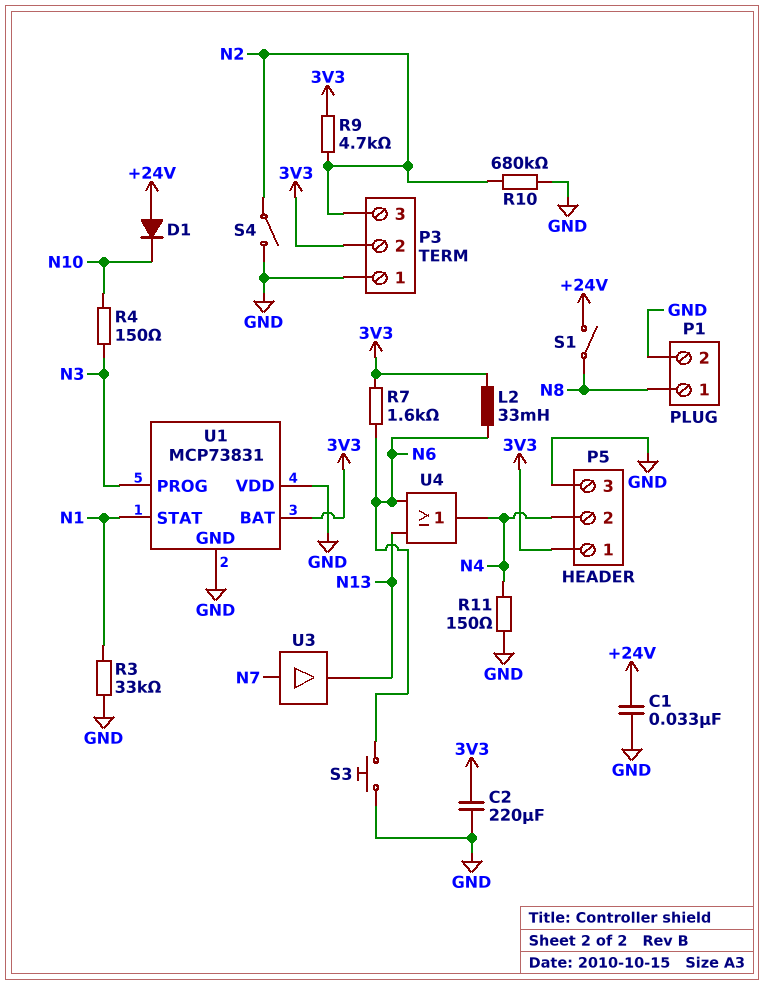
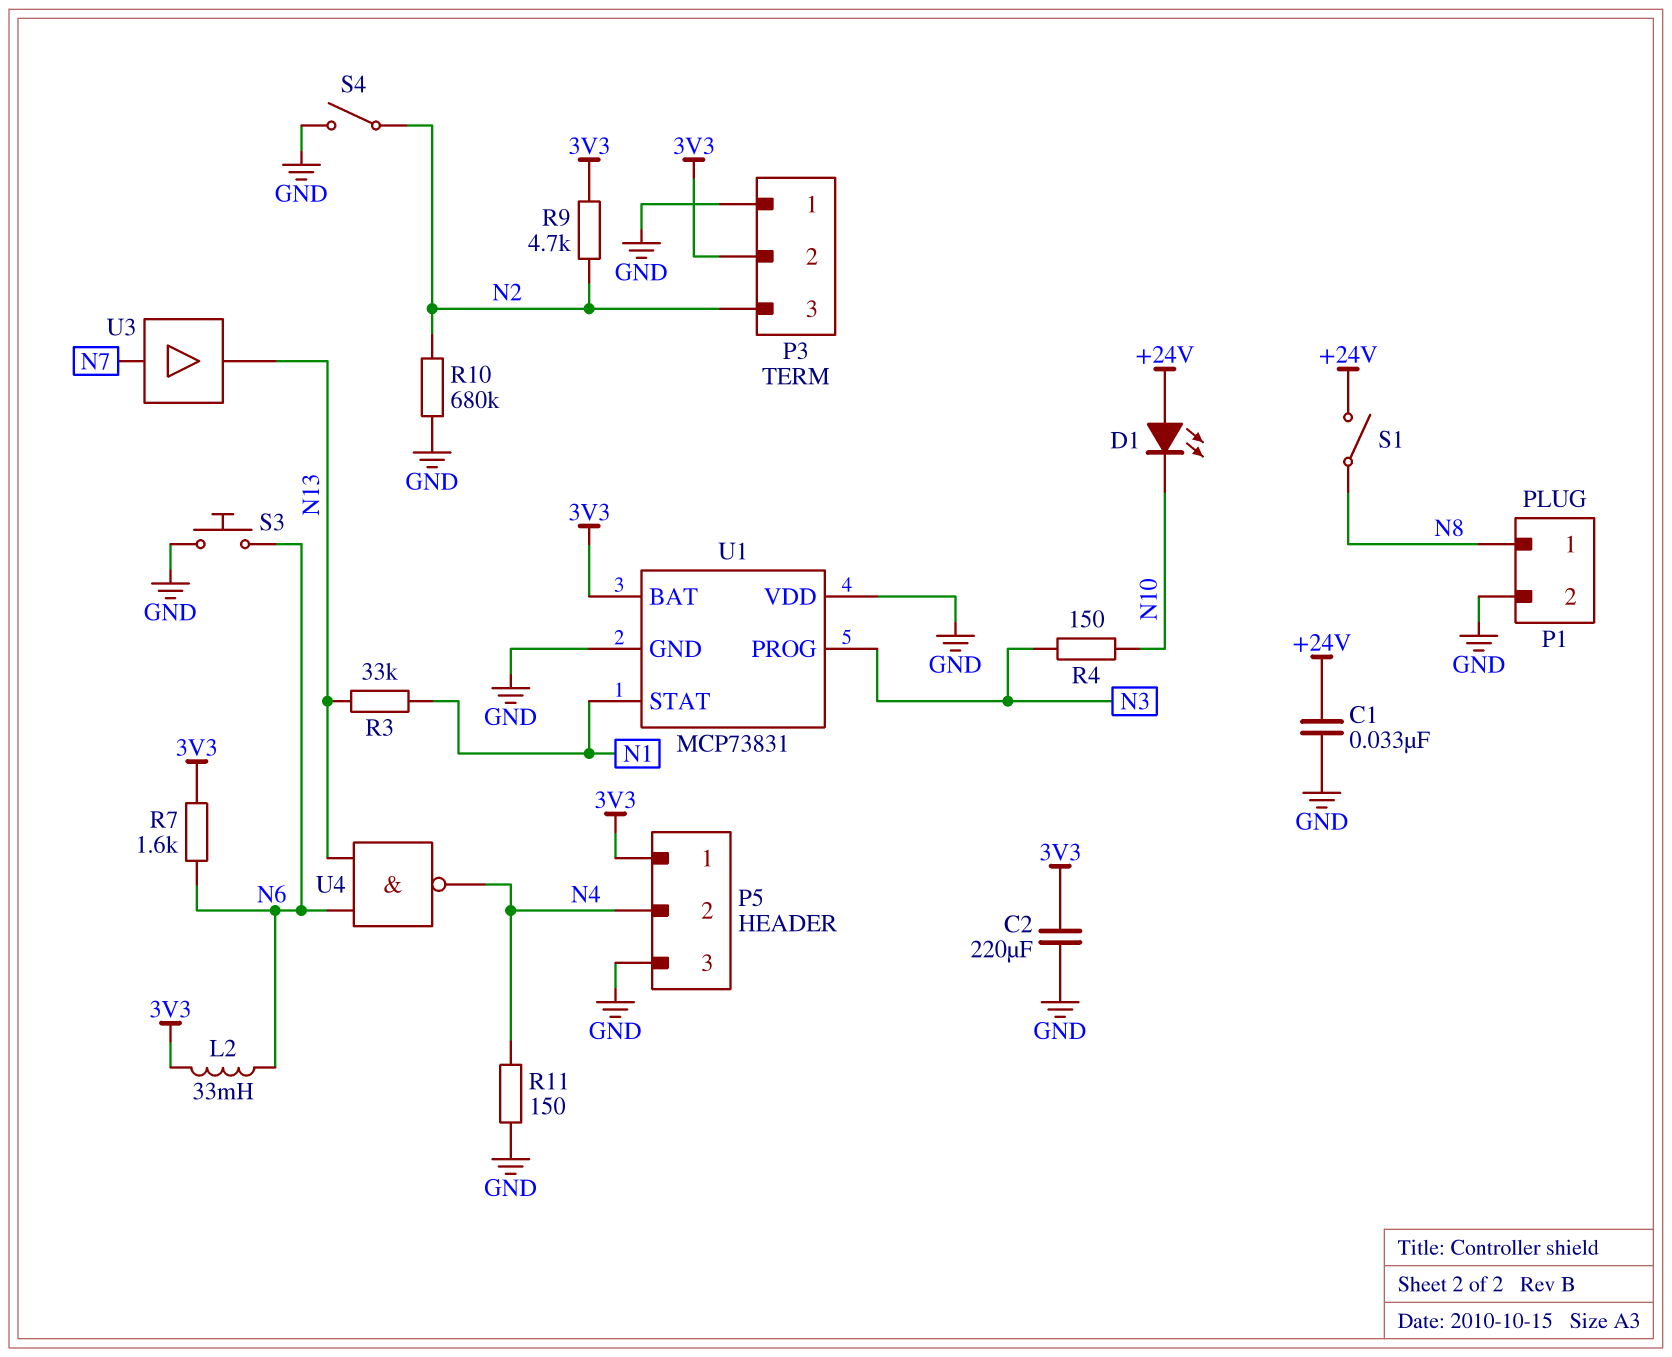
D1: diode (A +24V, K N10) -> LED (A +24V, K N10)
R3: 33k (GND, N1) -> 33k (N1, N13)
U4: OR (in N6, in N13, out N4) -> NAND (in N6, in N13, out N4)

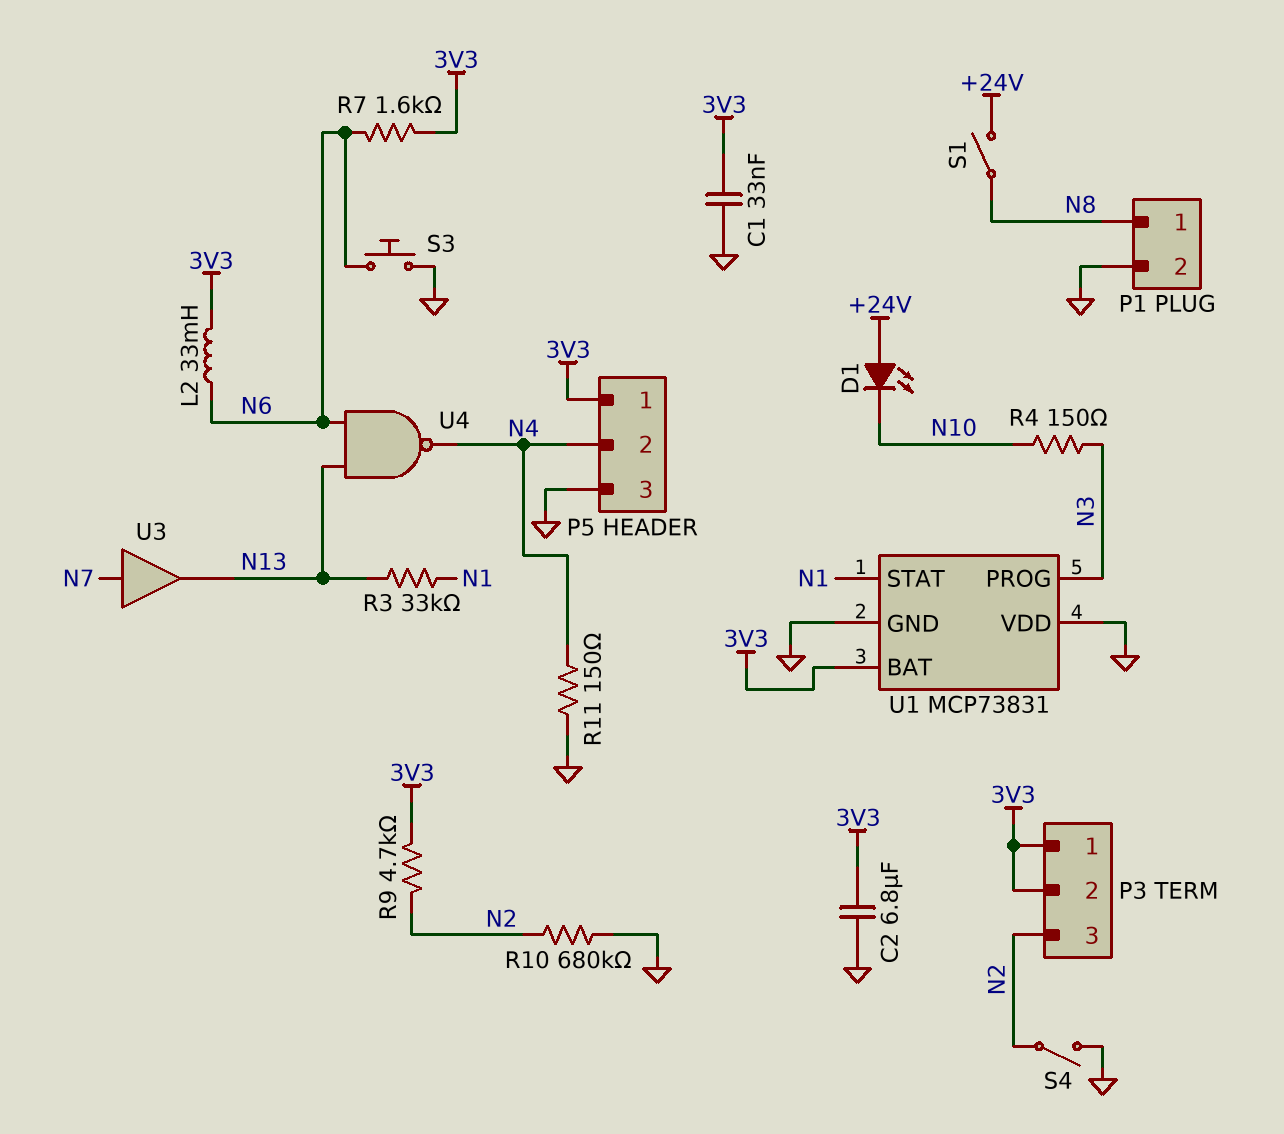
C1: 33nF (+24V, GND) -> 33nF (3V3, GND)
C2: 220uF (3V3, GND) -> 6.8uF (3V3, GND)
P3 pin 1: GND -> 3V3

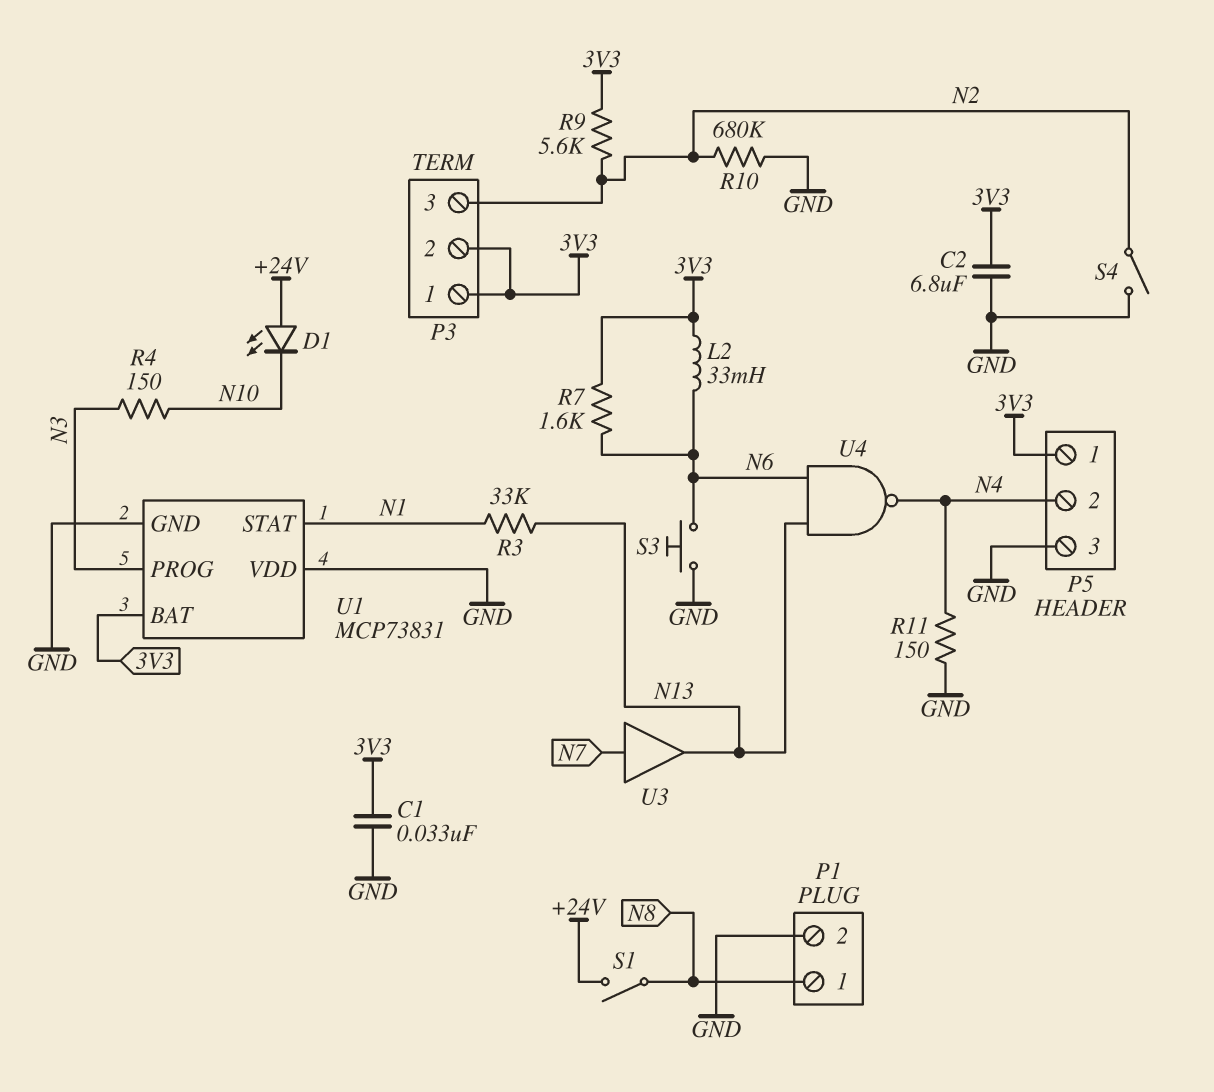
R9: 4.7k (3V3, N2) -> 5.6k (3V3, N2)

